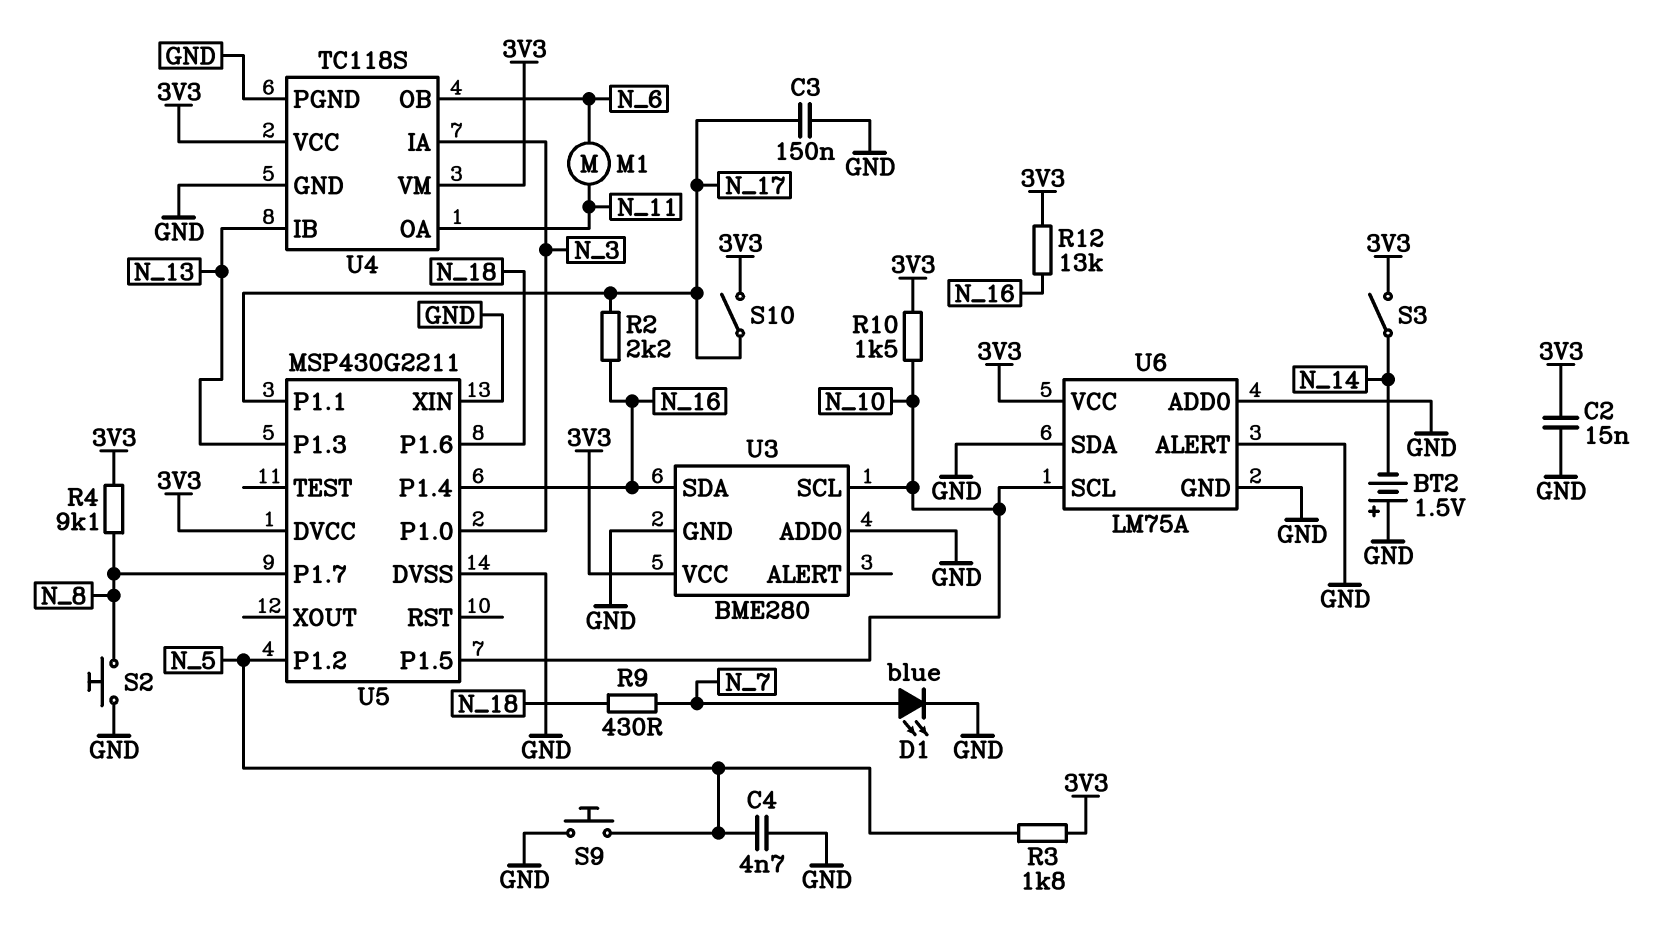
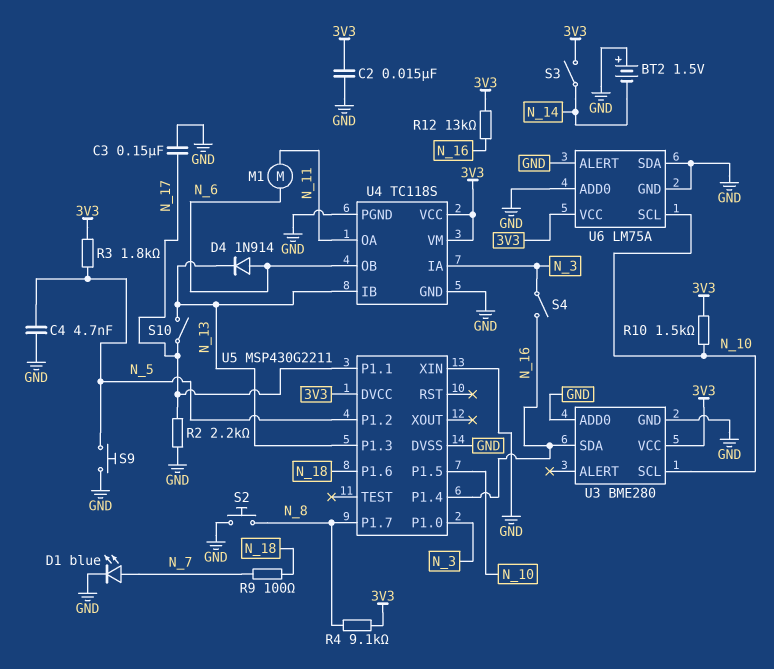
D4: none -> diode 1N914 (A N_6, K N_13)
R2: 2.2k (N_16, N_17) -> 2.2k (GND, N_17)
R9: 430 (N_7, N_18) -> 100 (N_7, N_18)
S4: none -> switch (N_3, N_16)
S10: switch (3V3, N_17) -> switch (N_13, N_17)

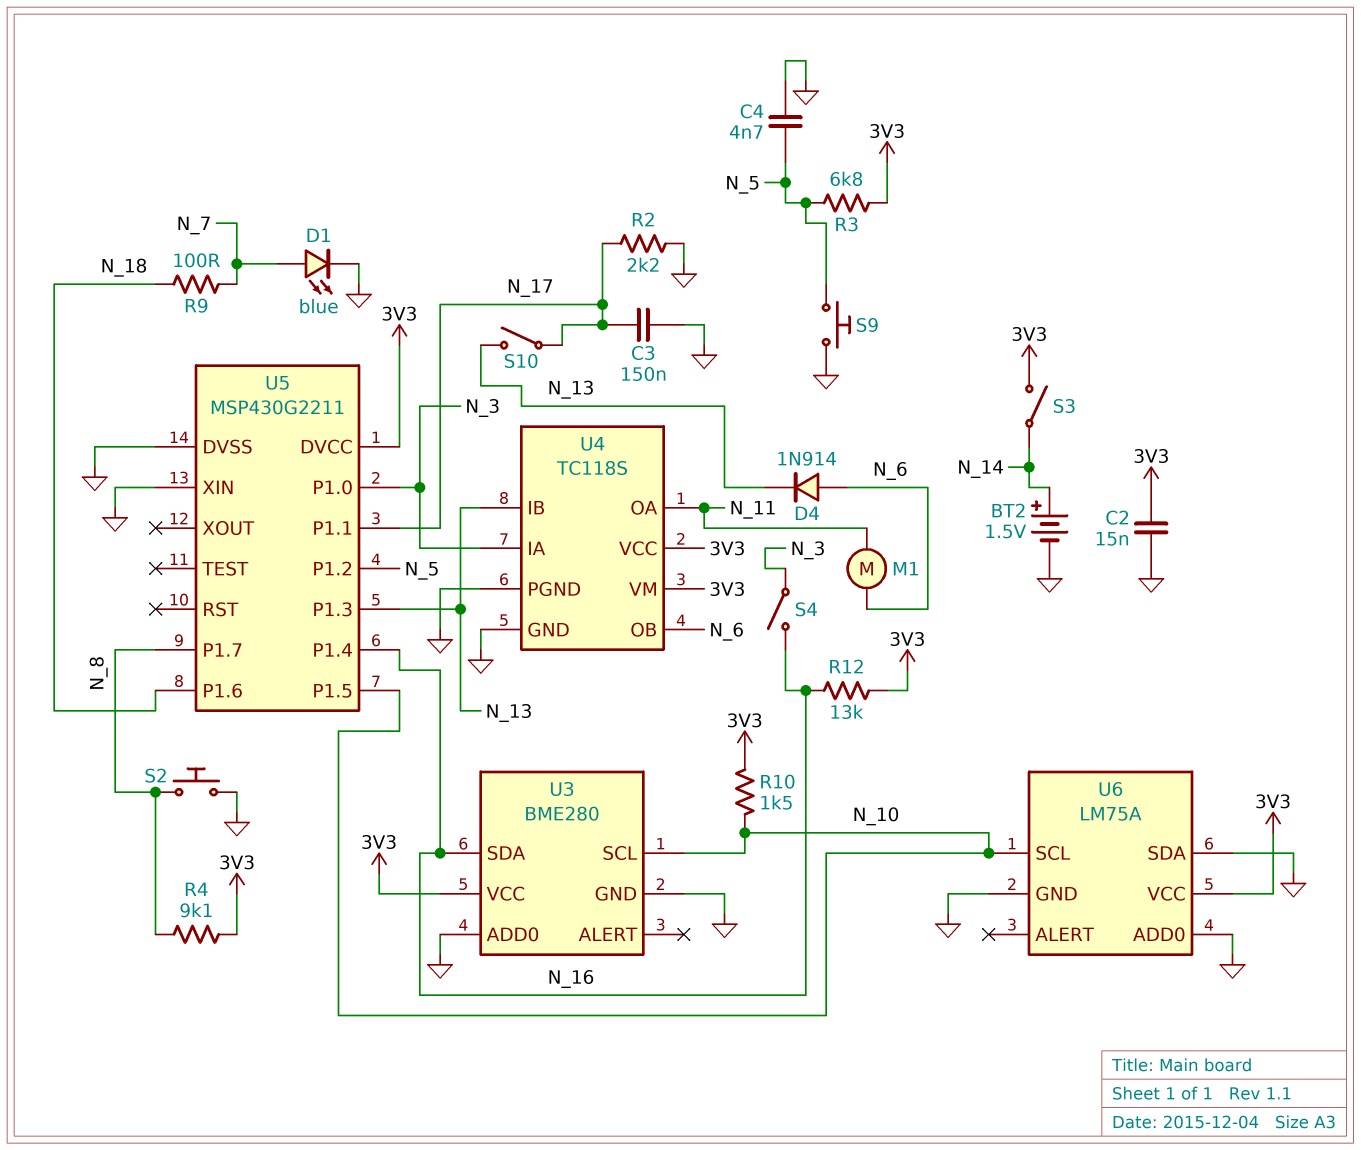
BT2: 1.5V (plus GND, minus N_14) -> 1.5V (plus N_14, minus GND)
R3: 1.8k (3V3, N_5) -> 6.8k (3V3, N_5)
U6 pin ALERT: GND -> none

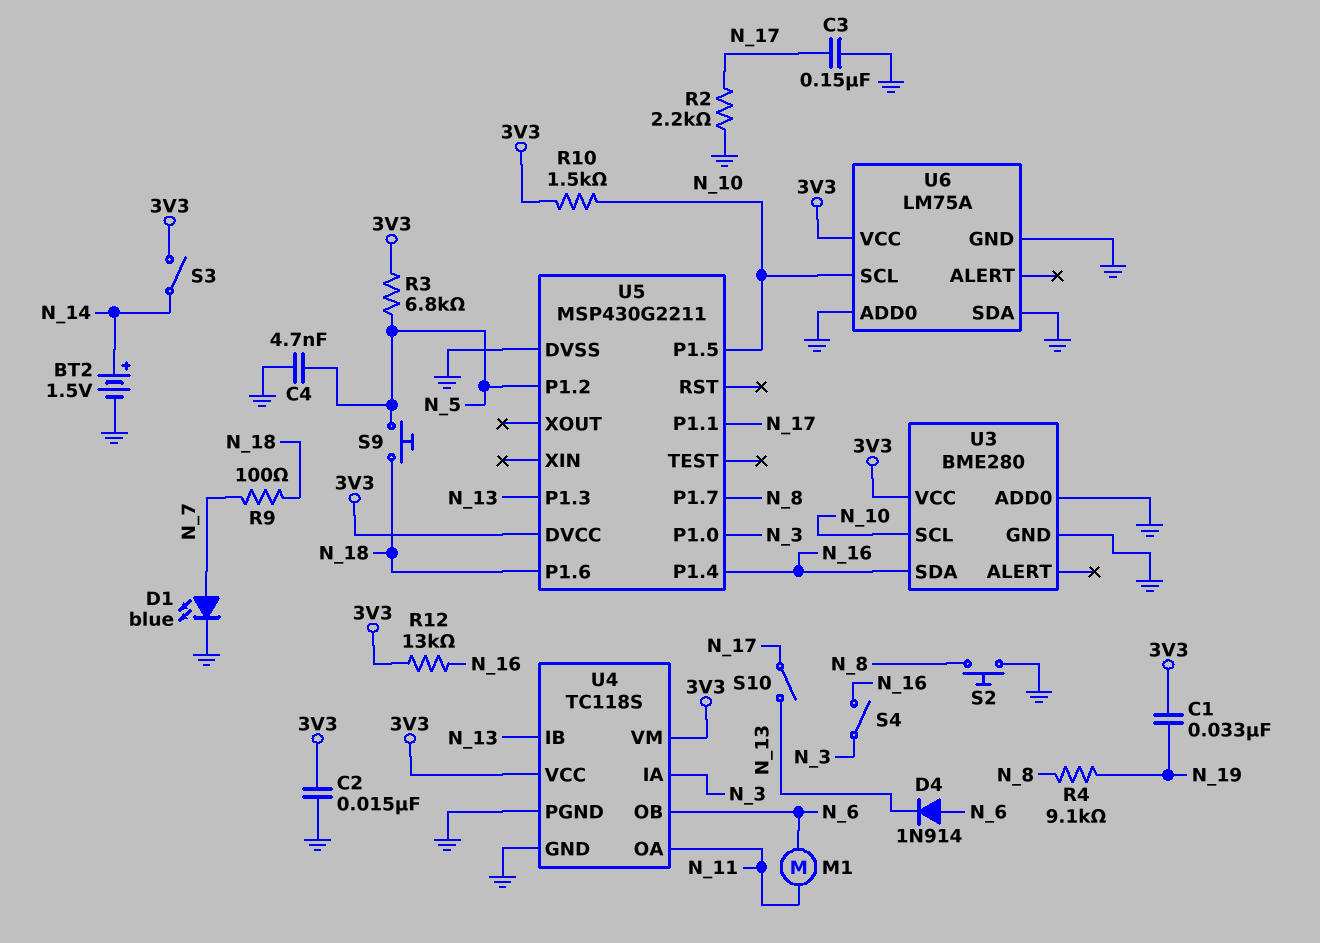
C1: none -> 33nF (3V3, N_19)
R4: 9.1k (3V3, N_8) -> 9.1k (N_8, N_19)
S9: button (GND, N_5) -> button (N_5, N_18)
U5 pin XIN: GND -> none

